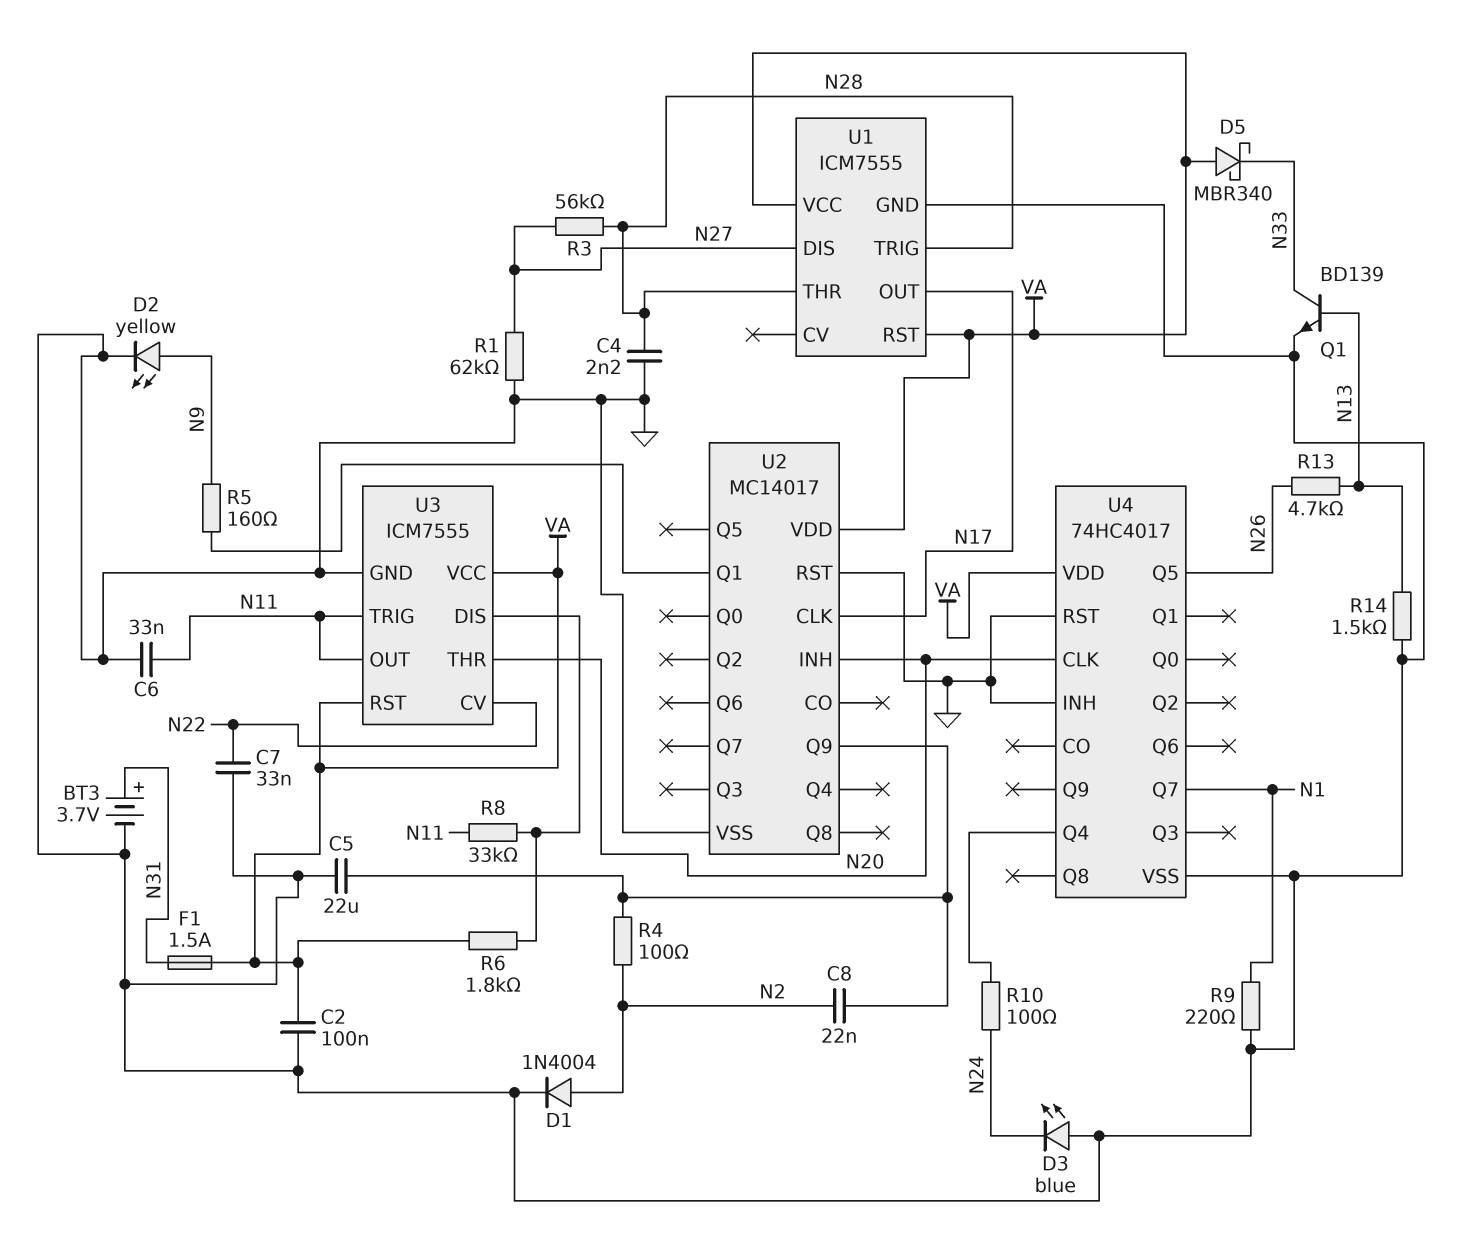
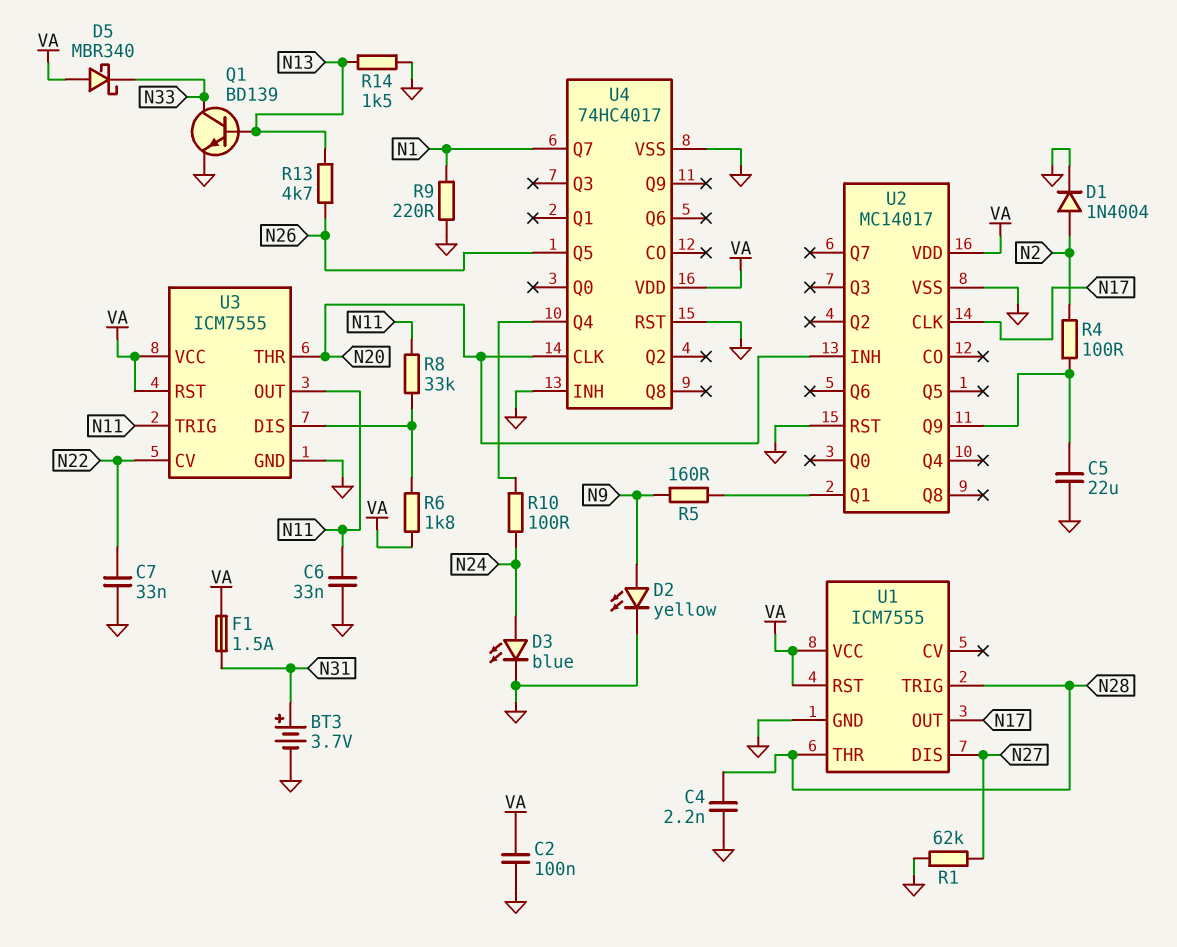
C8: 22nF (N2, U2/Q9) -> none
D3: LED blue (A GND, K N24) -> LED blue (A N24, K GND)
R3: 56k (N27, N28) -> none

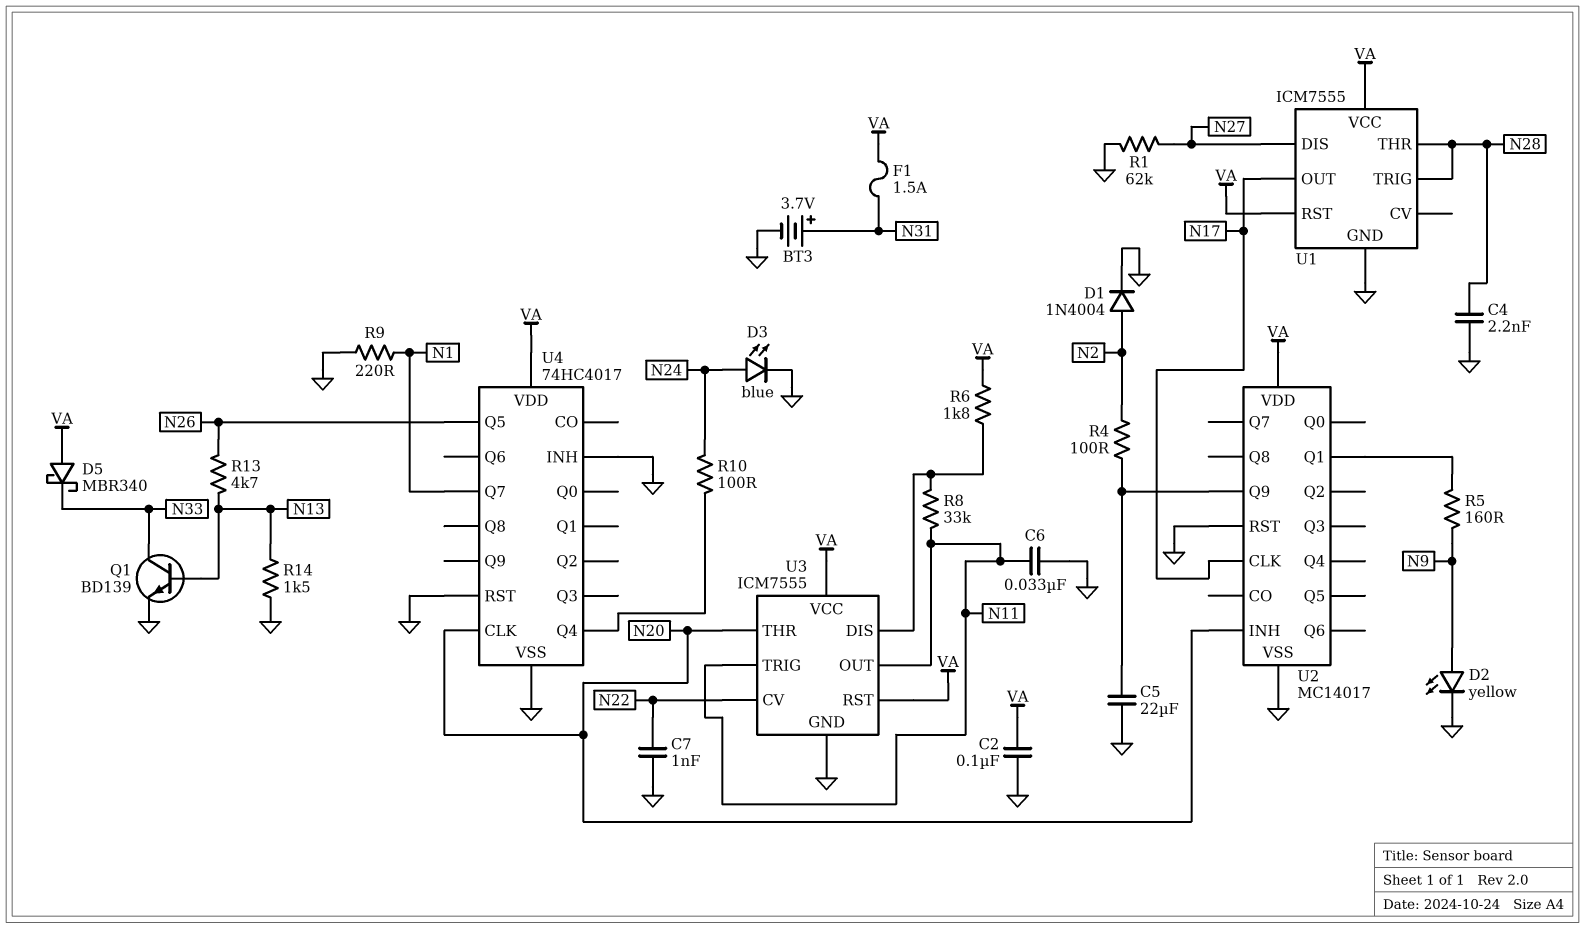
C7: 33nF (GND, N22) -> 1nF (GND, N22)

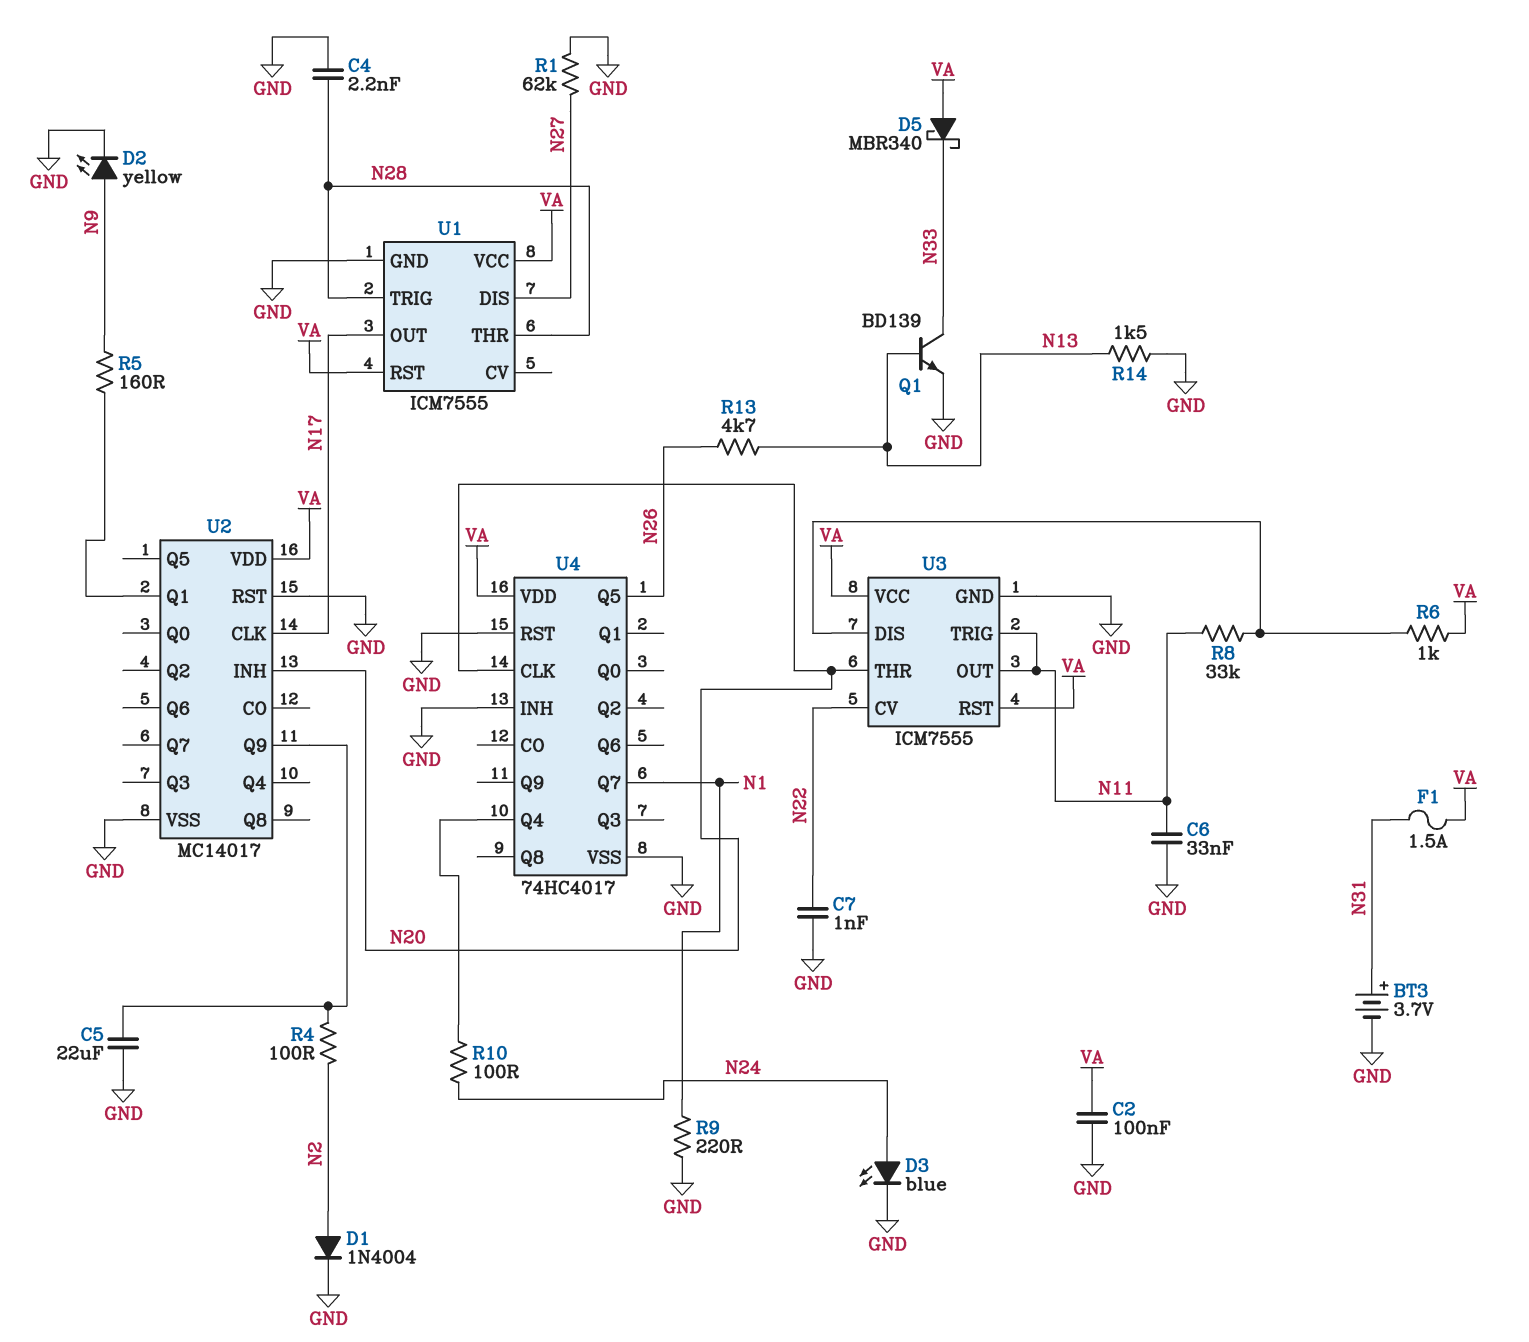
R6: 1.8k (U3/DIS, VA) -> 1k (U3/DIS, VA)

